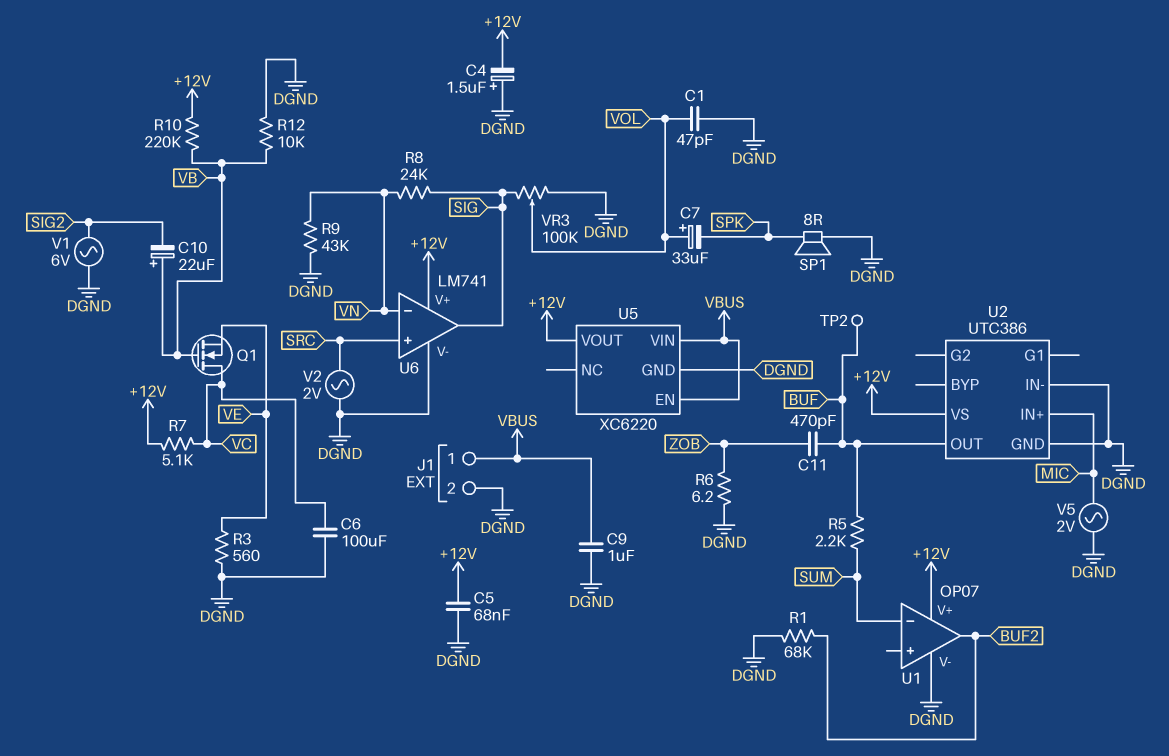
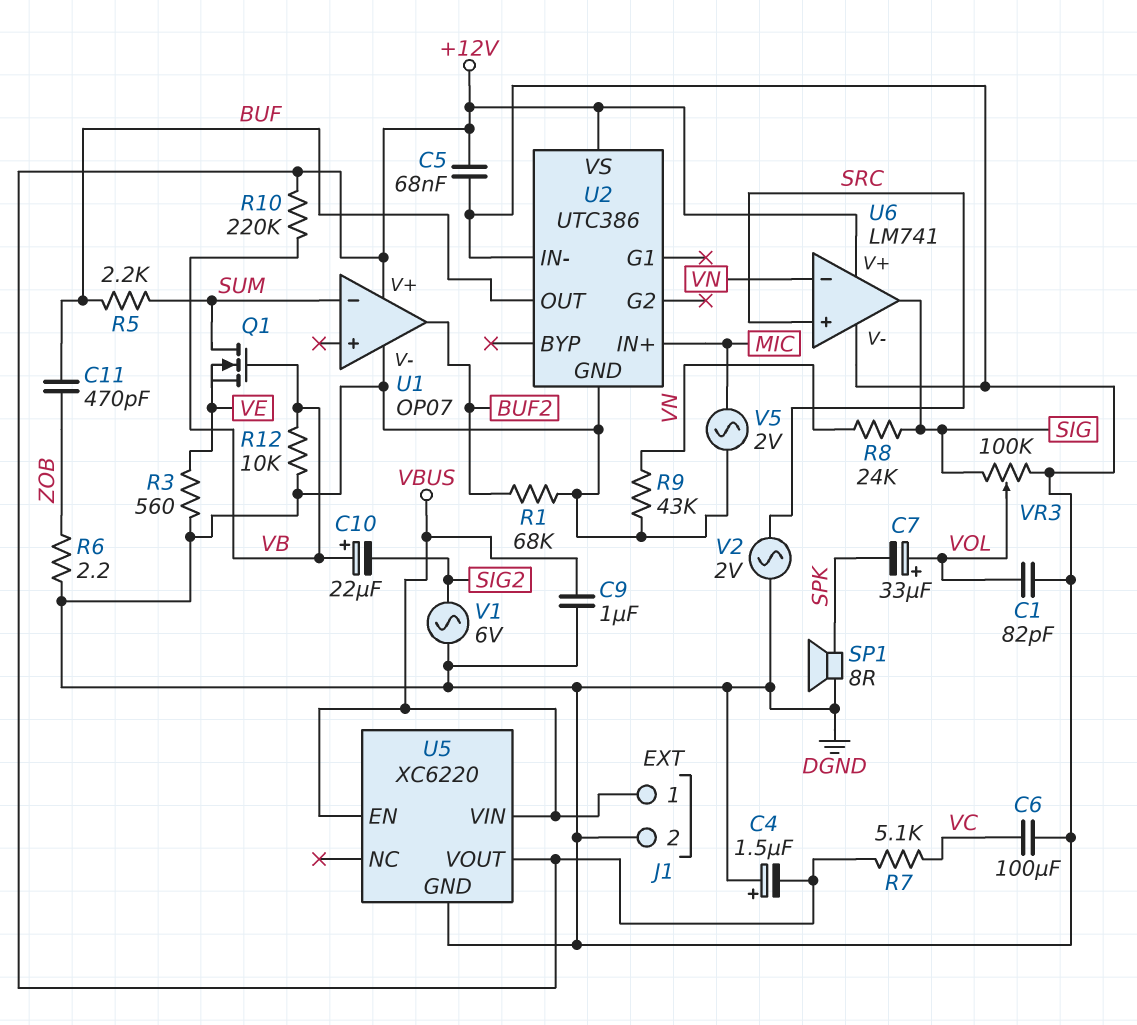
C1: 47pF (DGND, VOL) -> 82pF (DGND, VOL)
Q1: NMOS (G VB, D VC, S VE) -> NMOS (G VB, D SUM, S VE)
R6: 6.2 (DGND, ZOB) -> 2.2 (DGND, ZOB)
TP2: test point (BUF) -> none

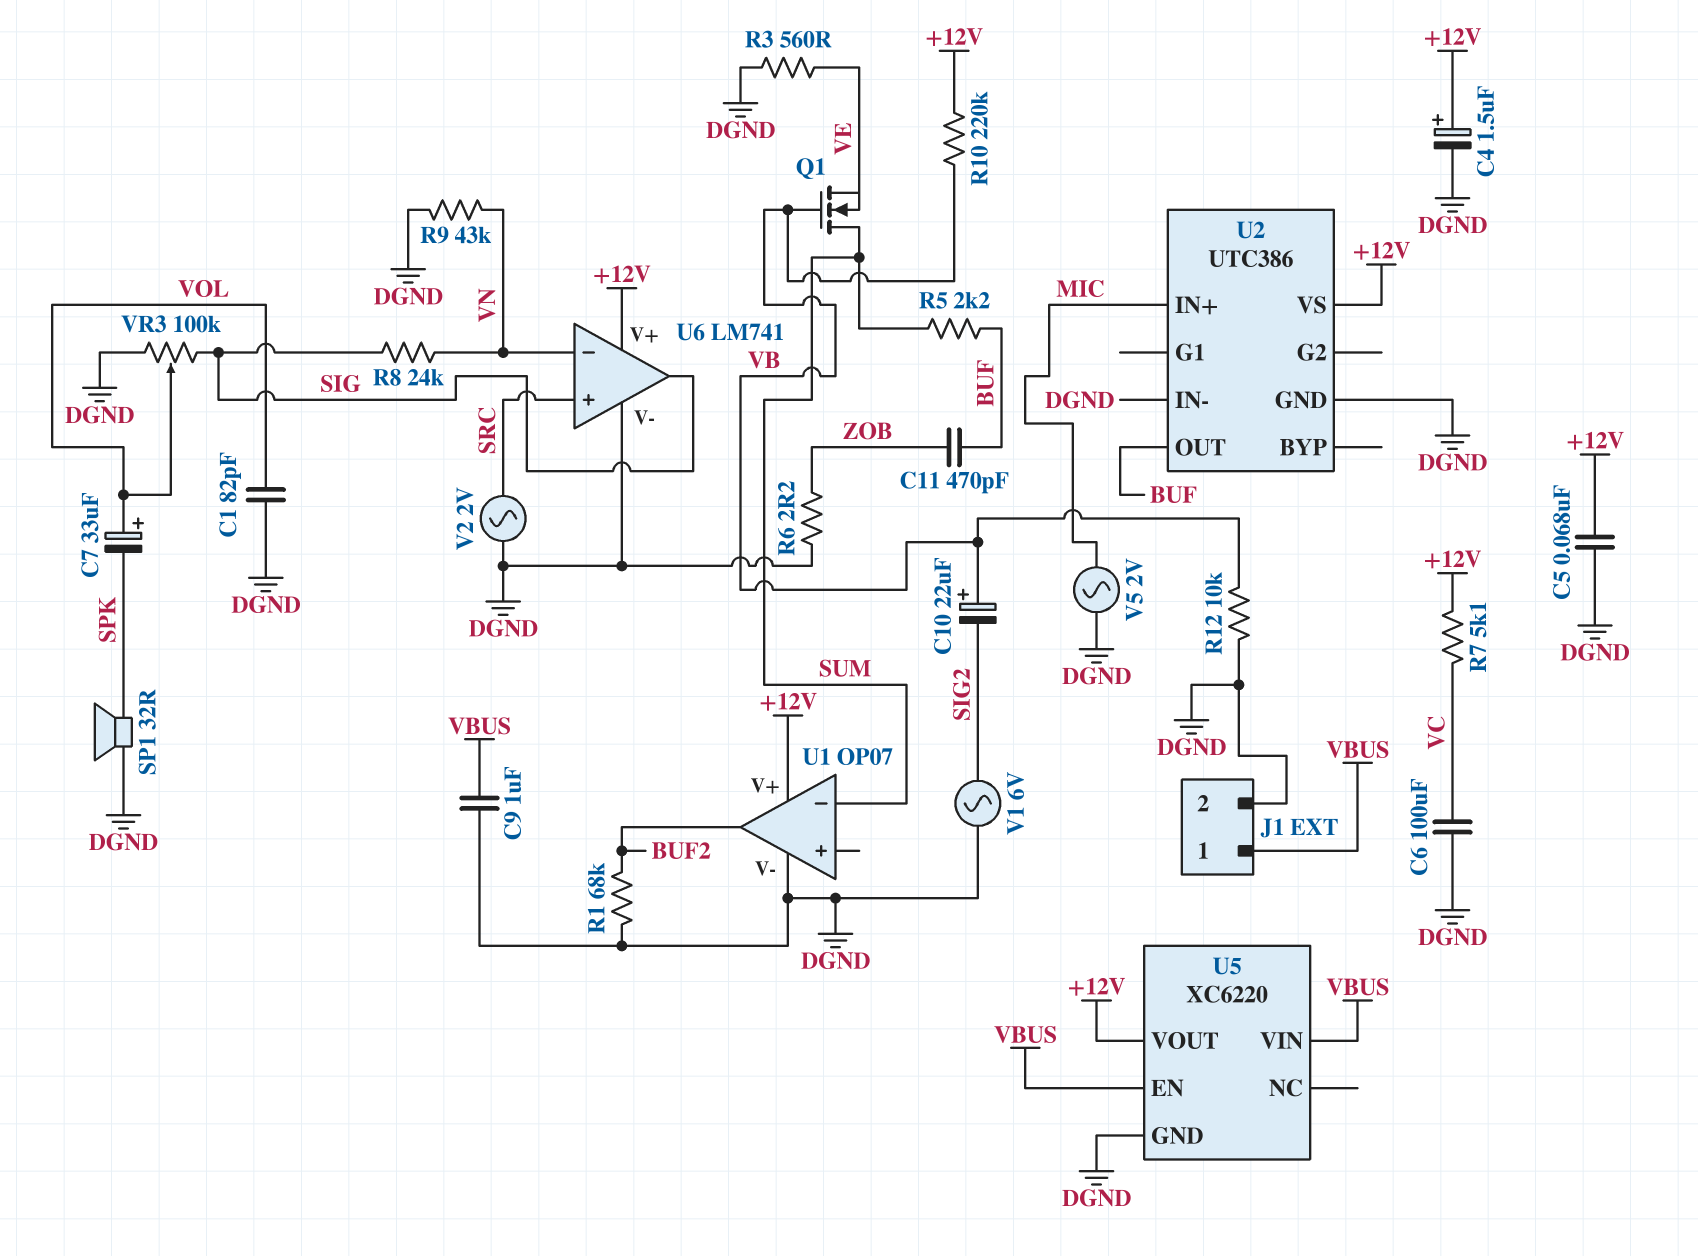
C4: 1.5uF (plus DGND, minus +12V) -> 1.5uF (plus +12V, minus DGND)
SP1: speaker 8R (DGND, SPK) -> speaker 32R (DGND, SPK)

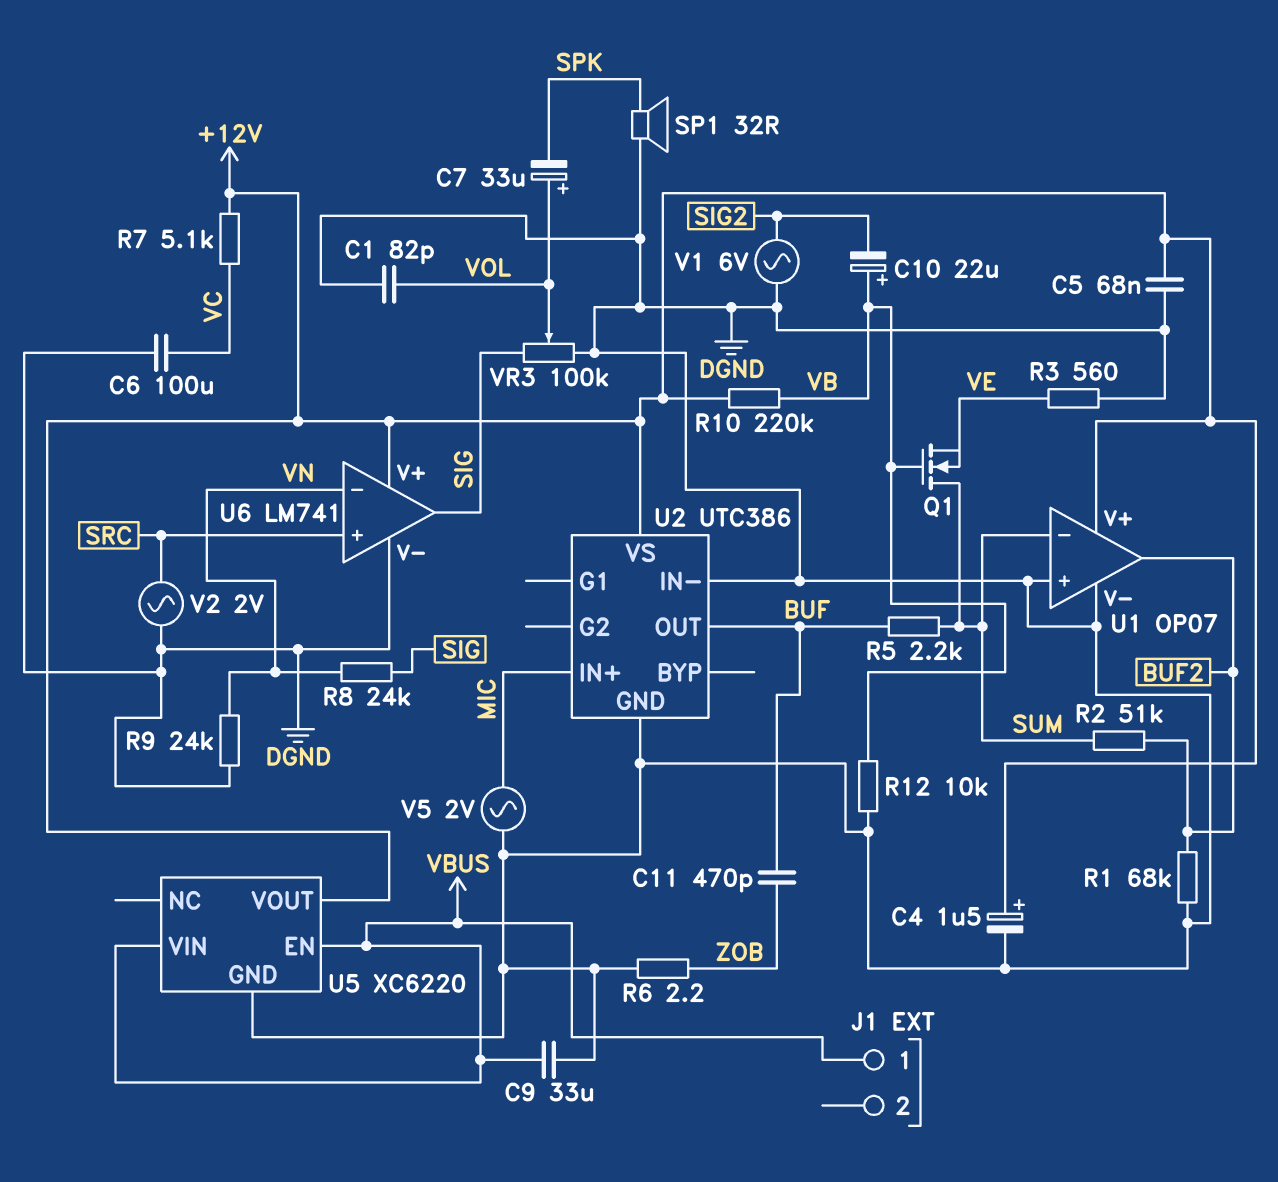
C9: 1uF (DGND, VBUS) -> 33uF (DGND, VBUS)
J1 pin 2: DGND -> none
R2: none -> 51k (BUF2, SUM)
R9: 43k (DGND, VN) -> 24k (DGND, VN)
U1 pin in+: none -> DGND

